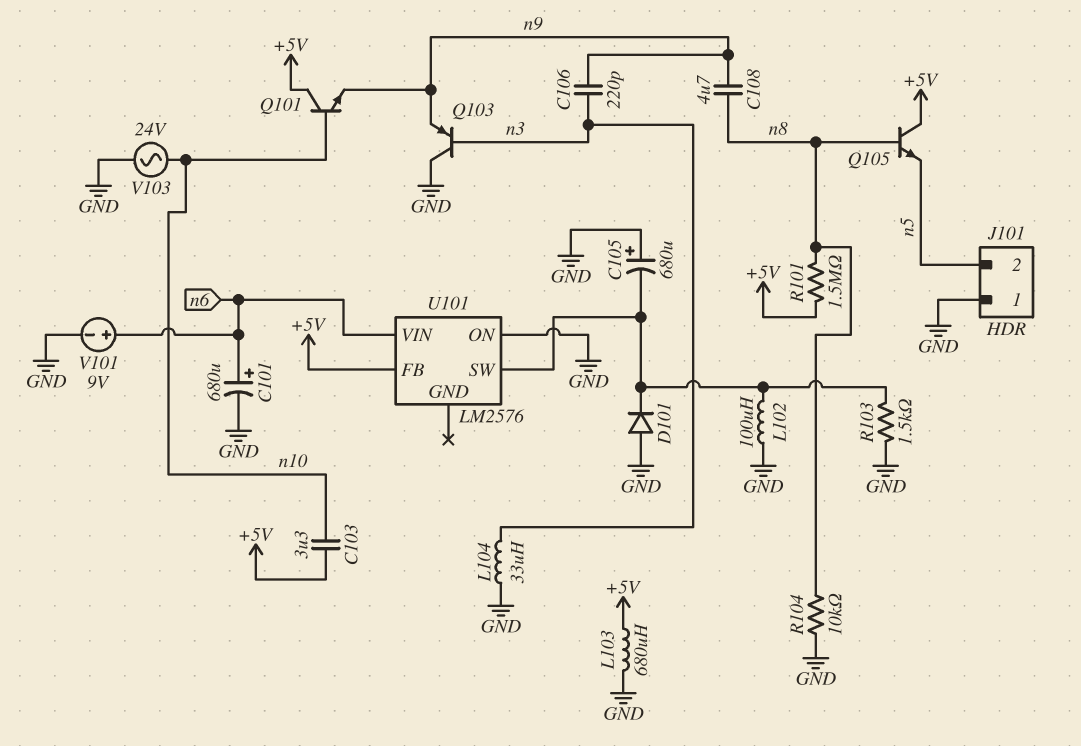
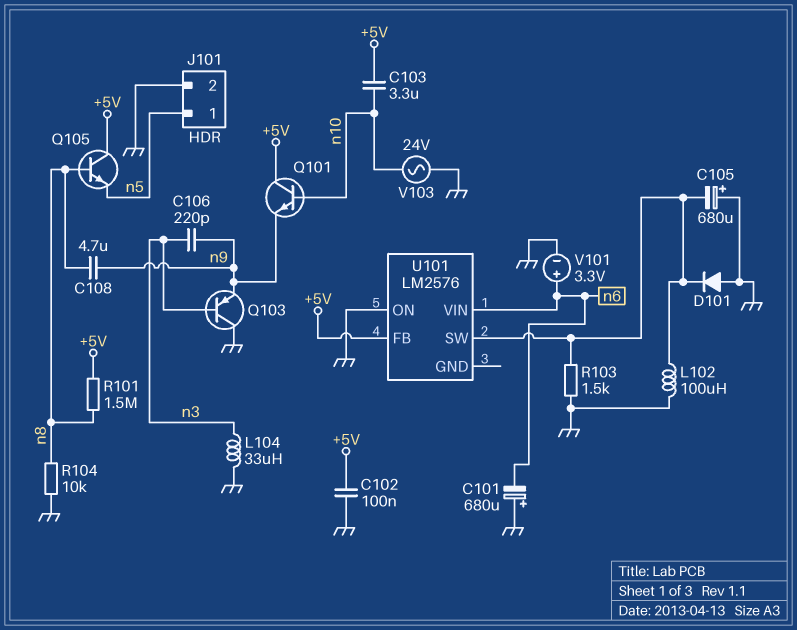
C101: 680uF (plus n6, minus GND) -> 680uF (plus GND, minus n6)
C102: none -> 100nF (+5V, GND)
J101 pin 1: GND -> n5
J101 pin 2: n5 -> GND
L103: 680uH (+5V, GND) -> none
V101: 9V (plus n6, minus GND) -> 3.3V (plus n6, minus GND)

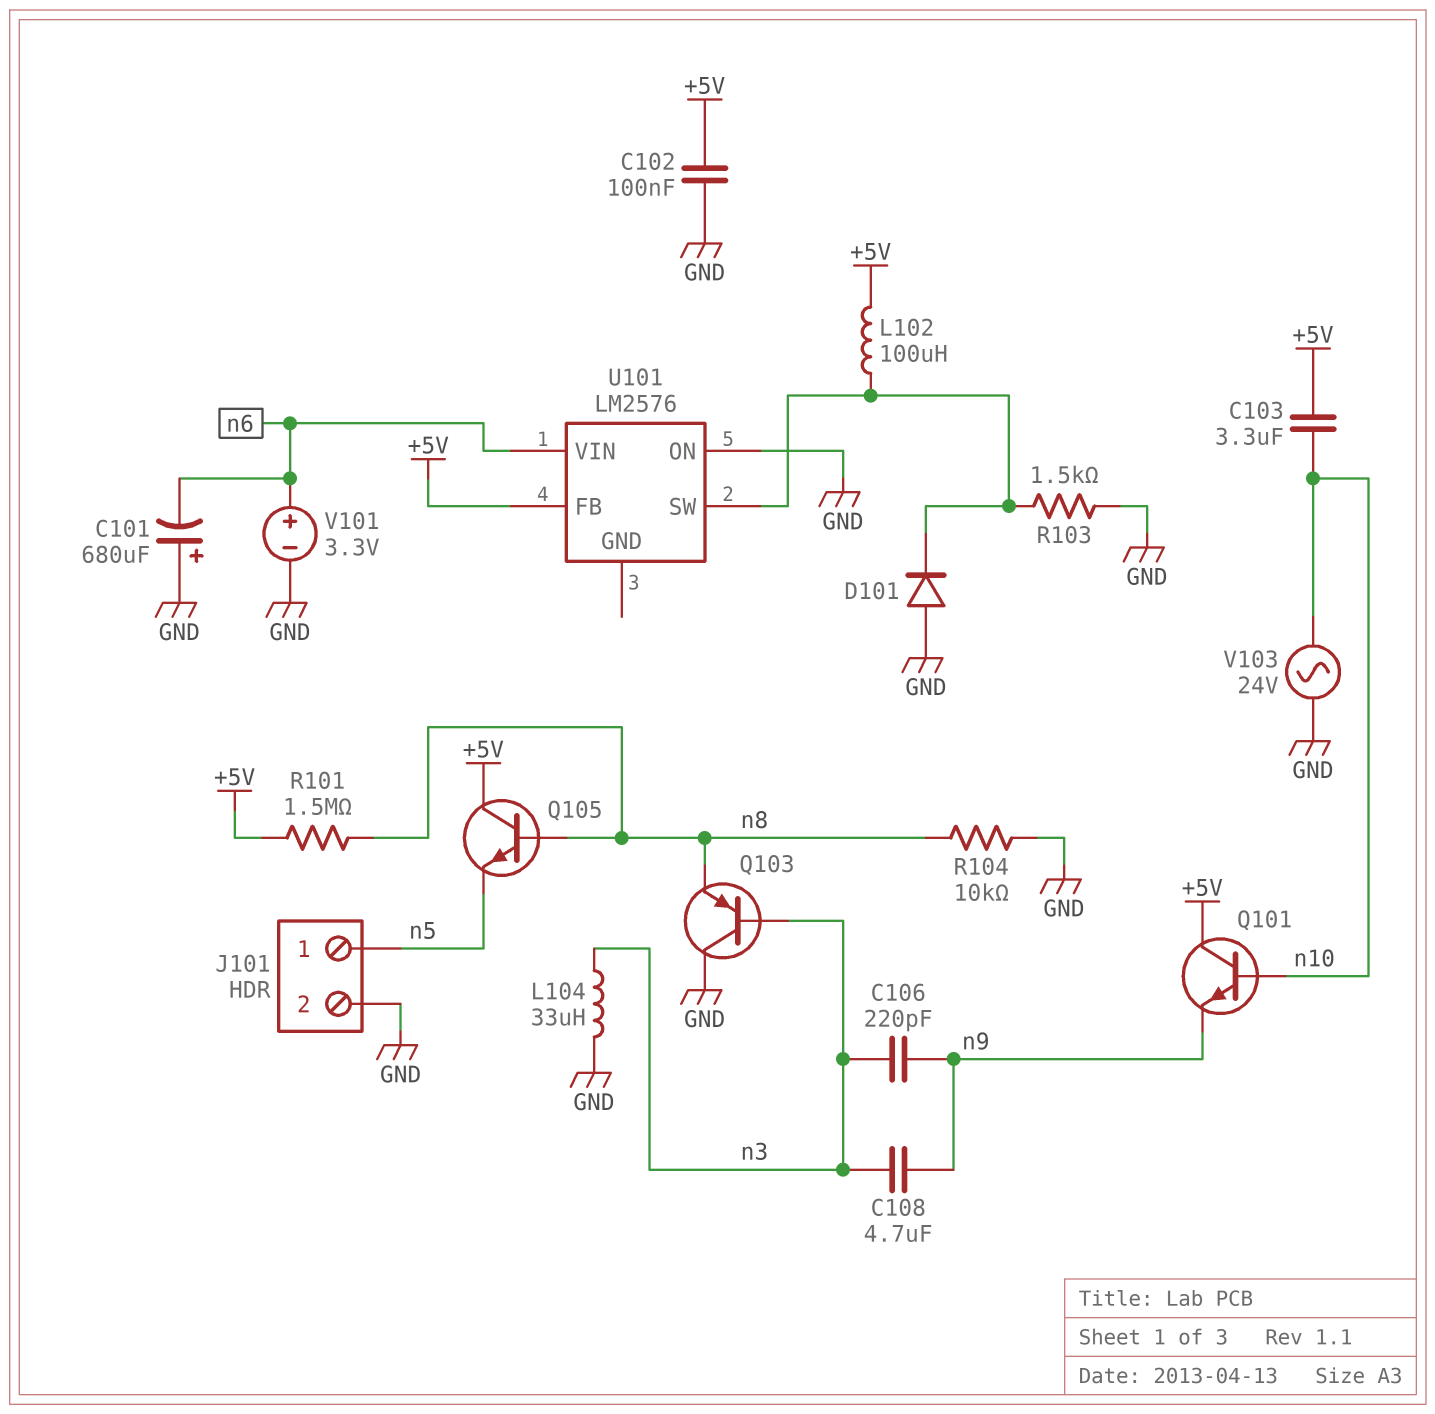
C105: 680uF (plus GND, minus U101/SW) -> none
C108: 4.7uF (n8, n9) -> 4.7uF (n3, n9)
L102: 100uH (GND, U101/SW) -> 100uH (+5V, U101/SW)
Q103: PNP (B n3, C GND, E n9) -> PNP (B n3, C GND, E n8)

